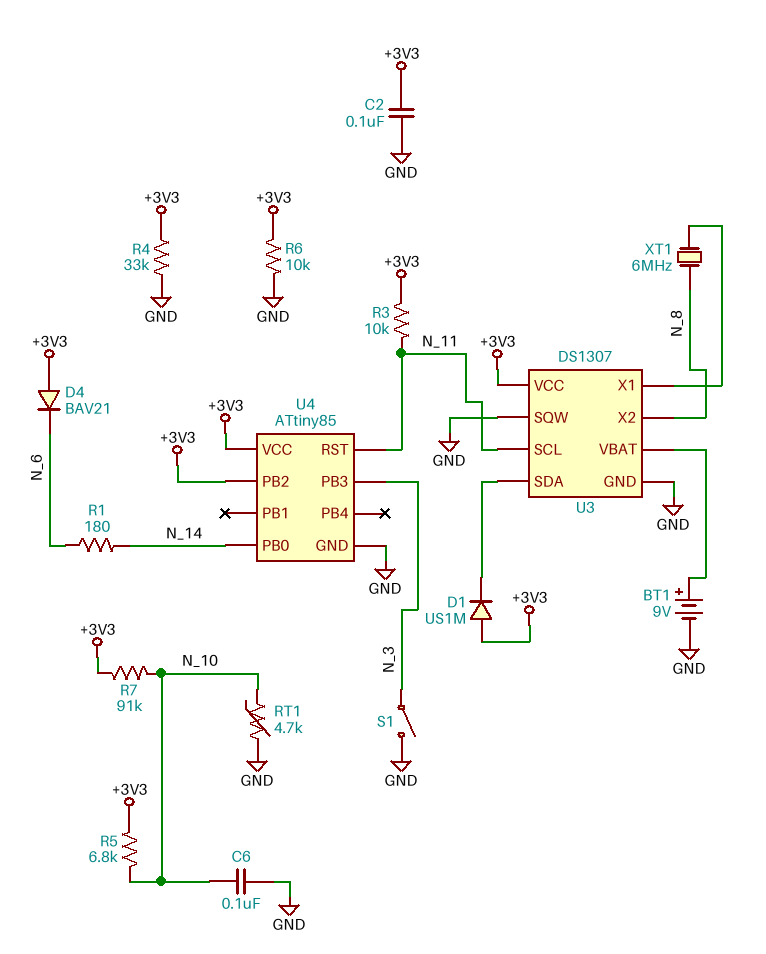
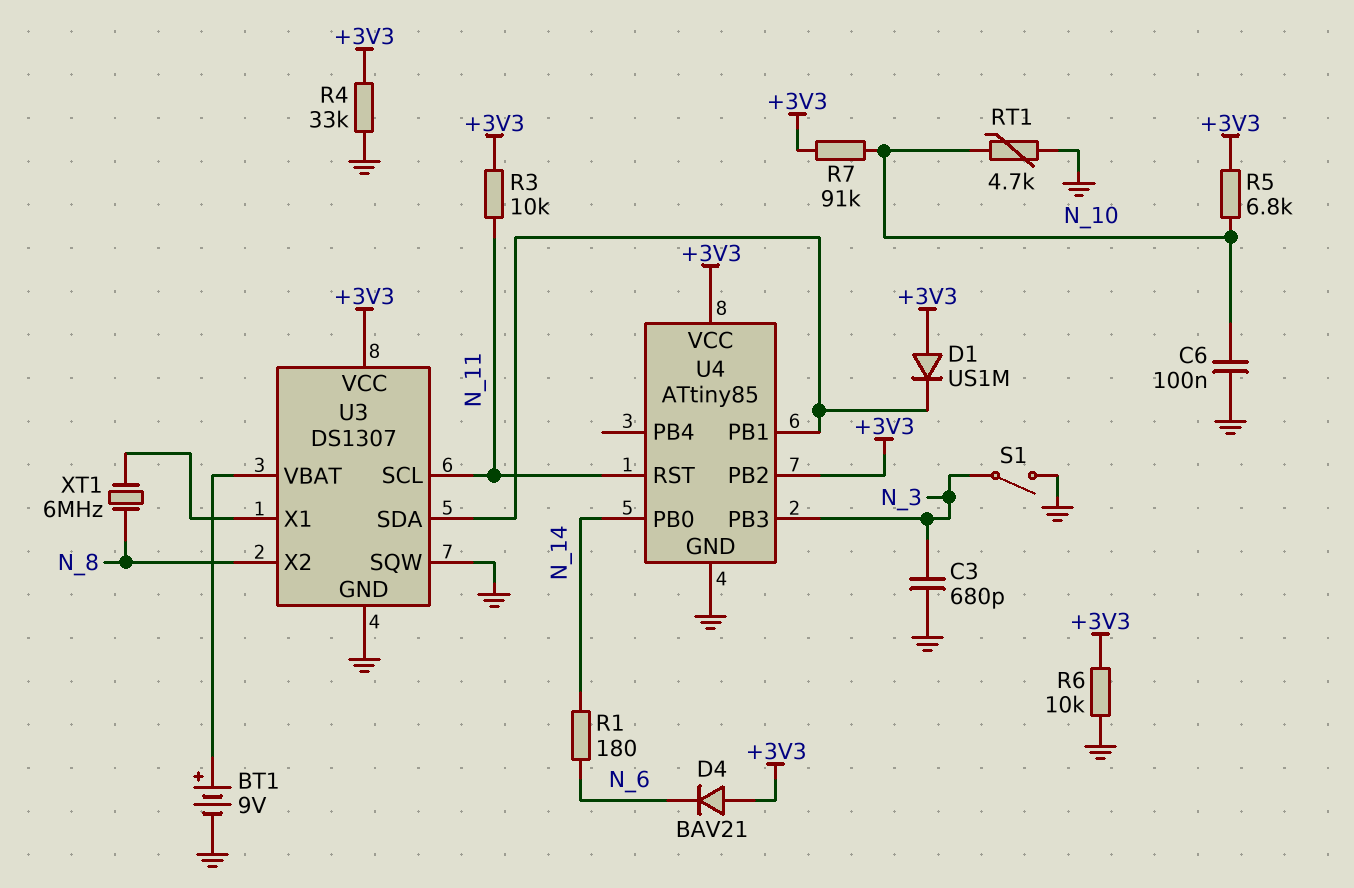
C2: 100nF (+3V3, GND) -> none
C3: none -> 680pF (GND, N_3)
U4 pin PB1: none -> U3/SDA

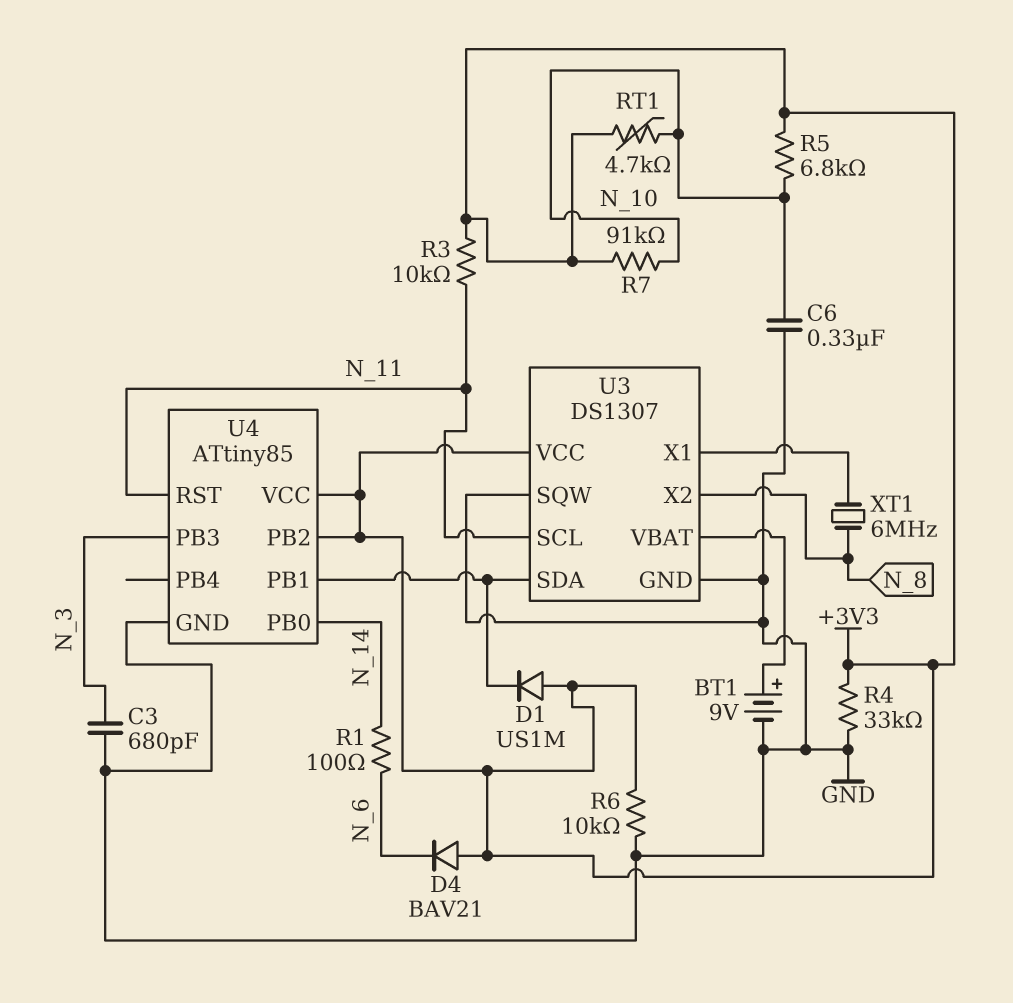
C6: 100nF (GND, N_10) -> 330nF (GND, N_10)
R1: 180 (N_6, N_14) -> 100 (N_6, N_14)
RT1: 4.7k (GND, N_10) -> 4.7k (+3V3, N_10)
S1: switch (GND, N_3) -> none

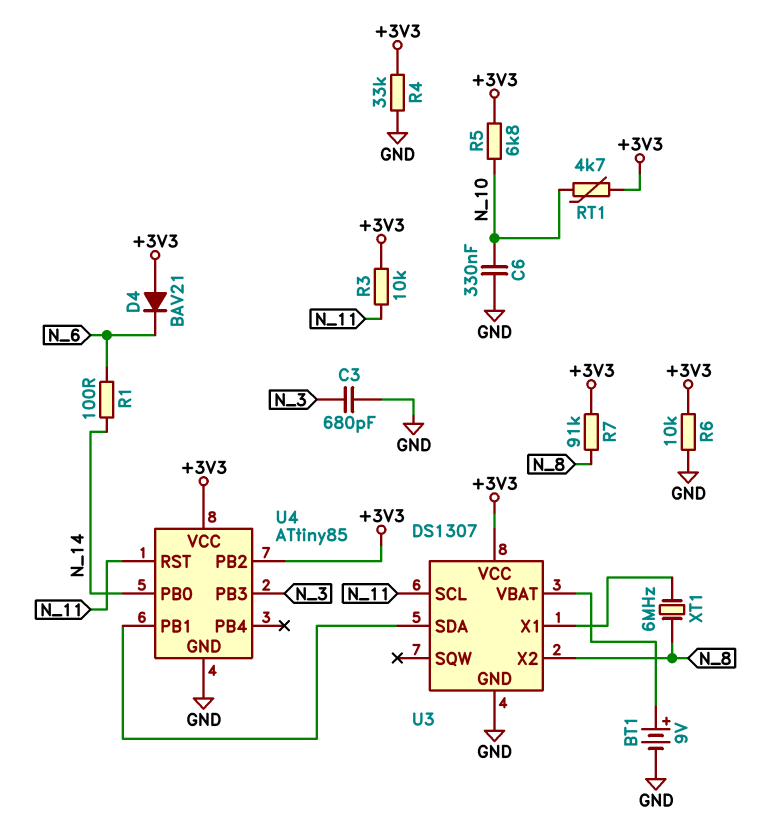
D1: diode US1M (A +3V3, K U3/SDA) -> none
R7: 91k (+3V3, N_10) -> 91k (+3V3, N_8)
U3 pin SQW: GND -> none

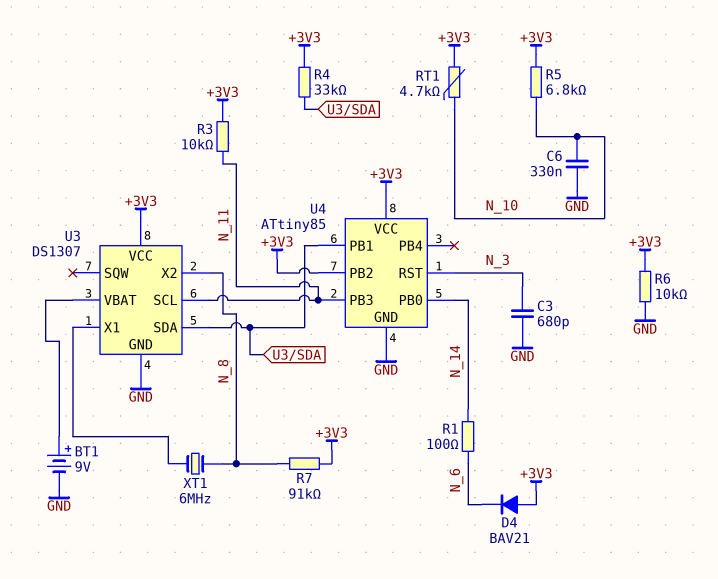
R4: 33k (+3V3, GND) -> 33k (+3V3, U3/SDA)
U4 pin PB3: N_3 -> N_11
U4 pin RST: N_11 -> N_3

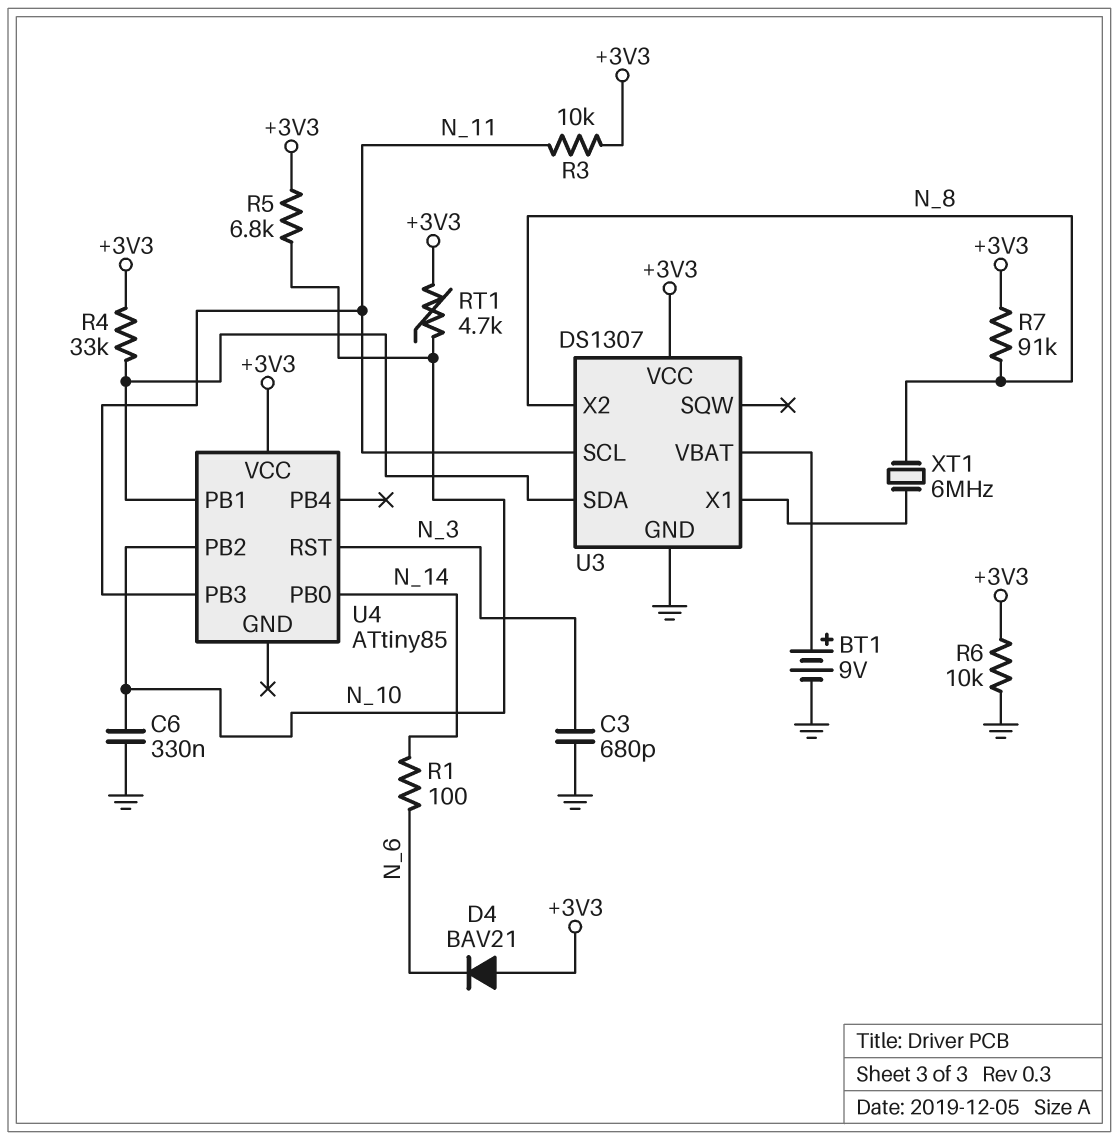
U4 pin GND: GND -> none
U4 pin PB2: +3V3 -> N_10

